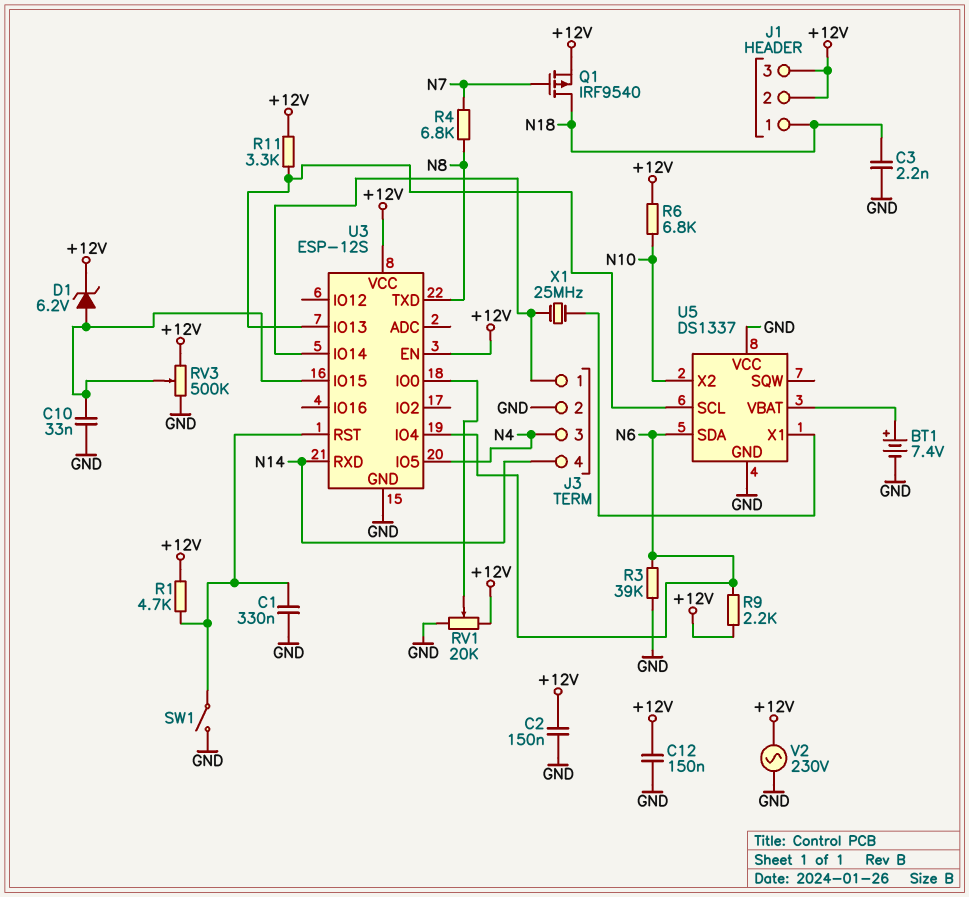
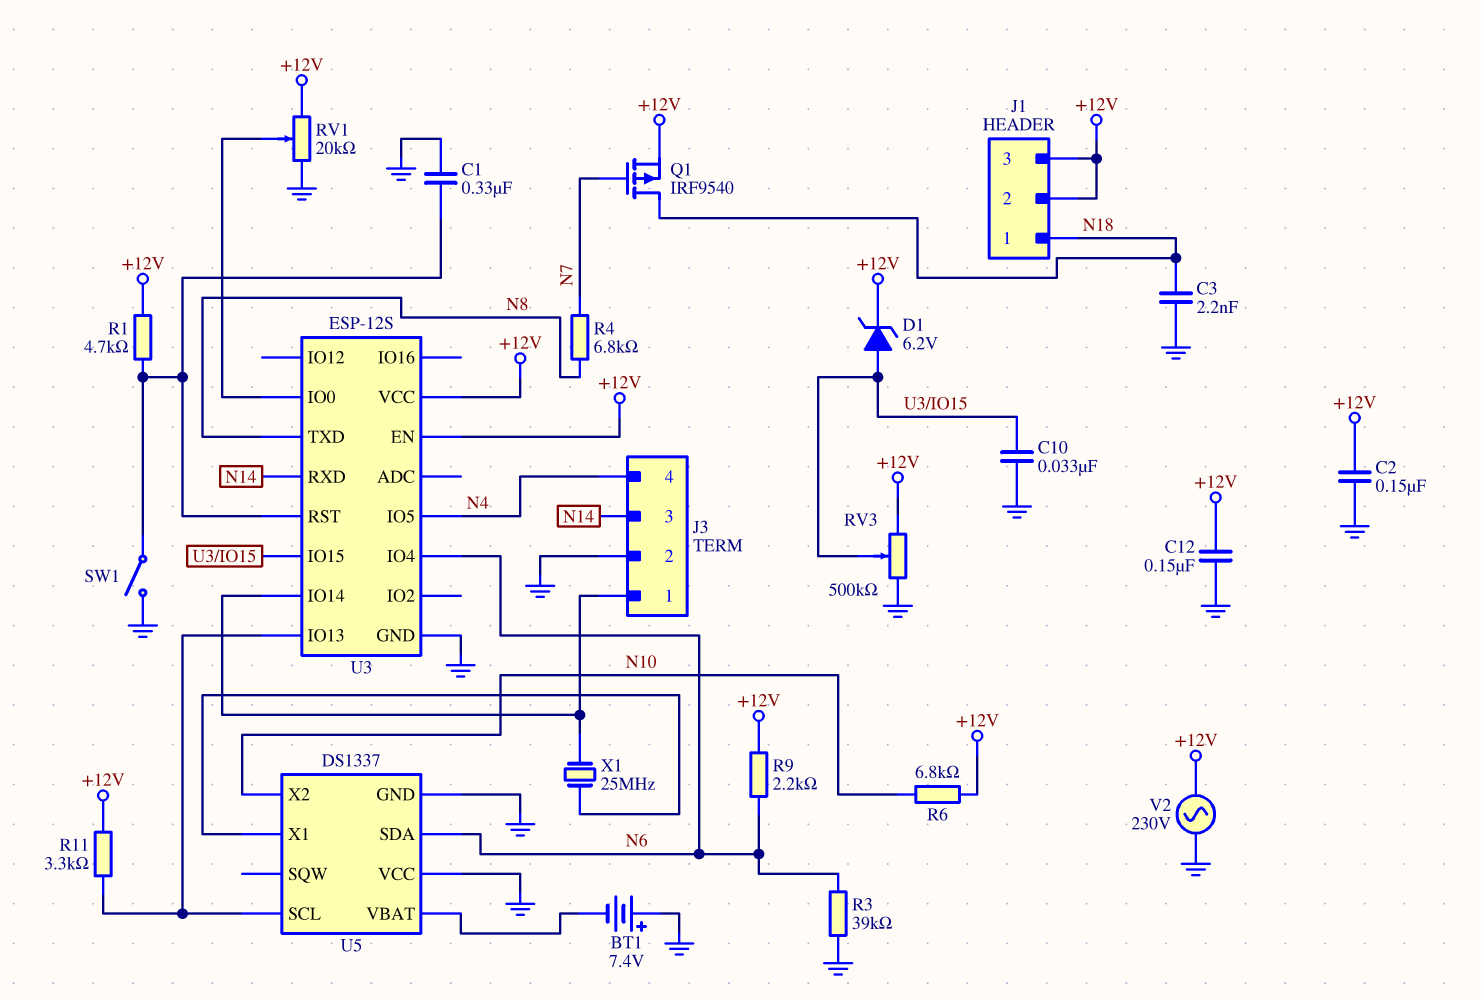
BT1: 7.4V (plus U5/VBAT, minus GND) -> 7.4V (plus GND, minus U5/VBAT)
J3 pin 3: N4 -> N14
J3 pin 4: N14 -> N4

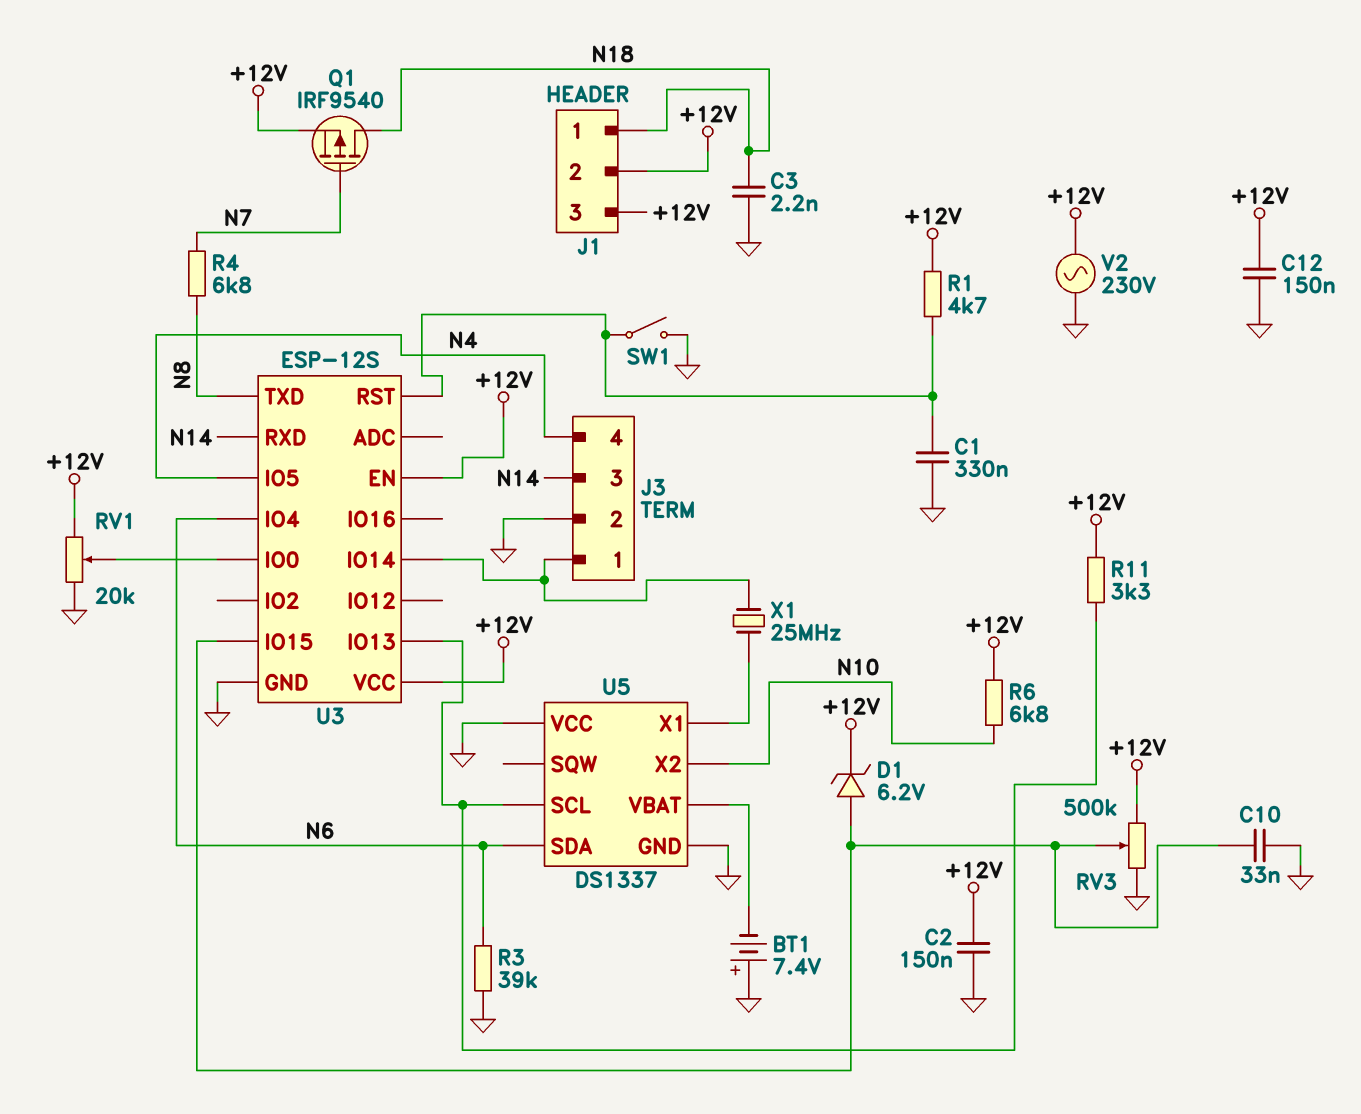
R9: 2.2k (+12V, N6) -> none

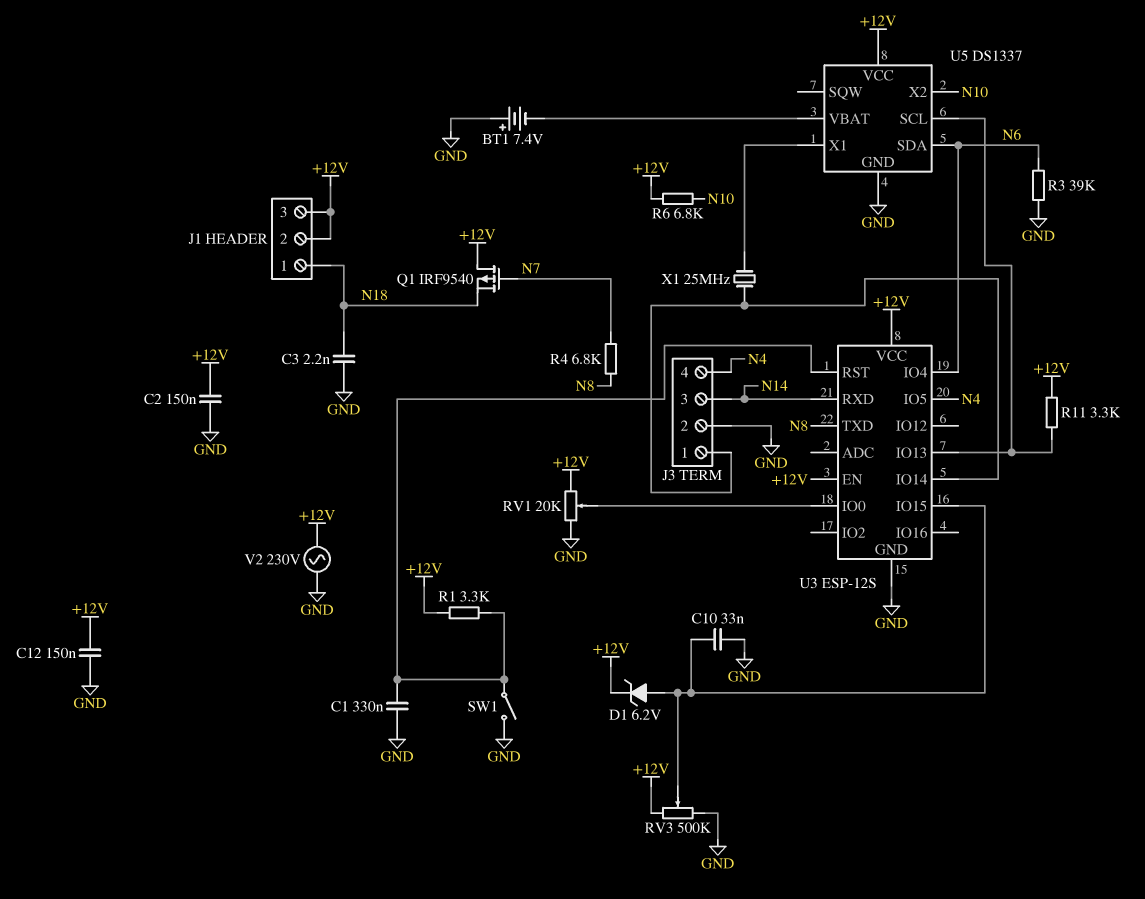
Q1: PMOS IRF9540 (G N7, D N18, S +12V) -> PMOS IRF9540 (G N7, D +12V, S N18)
R1: 4.7k (+12V, U3/RST) -> 3.3k (+12V, U3/RST)
U5 pin VCC: GND -> +12V

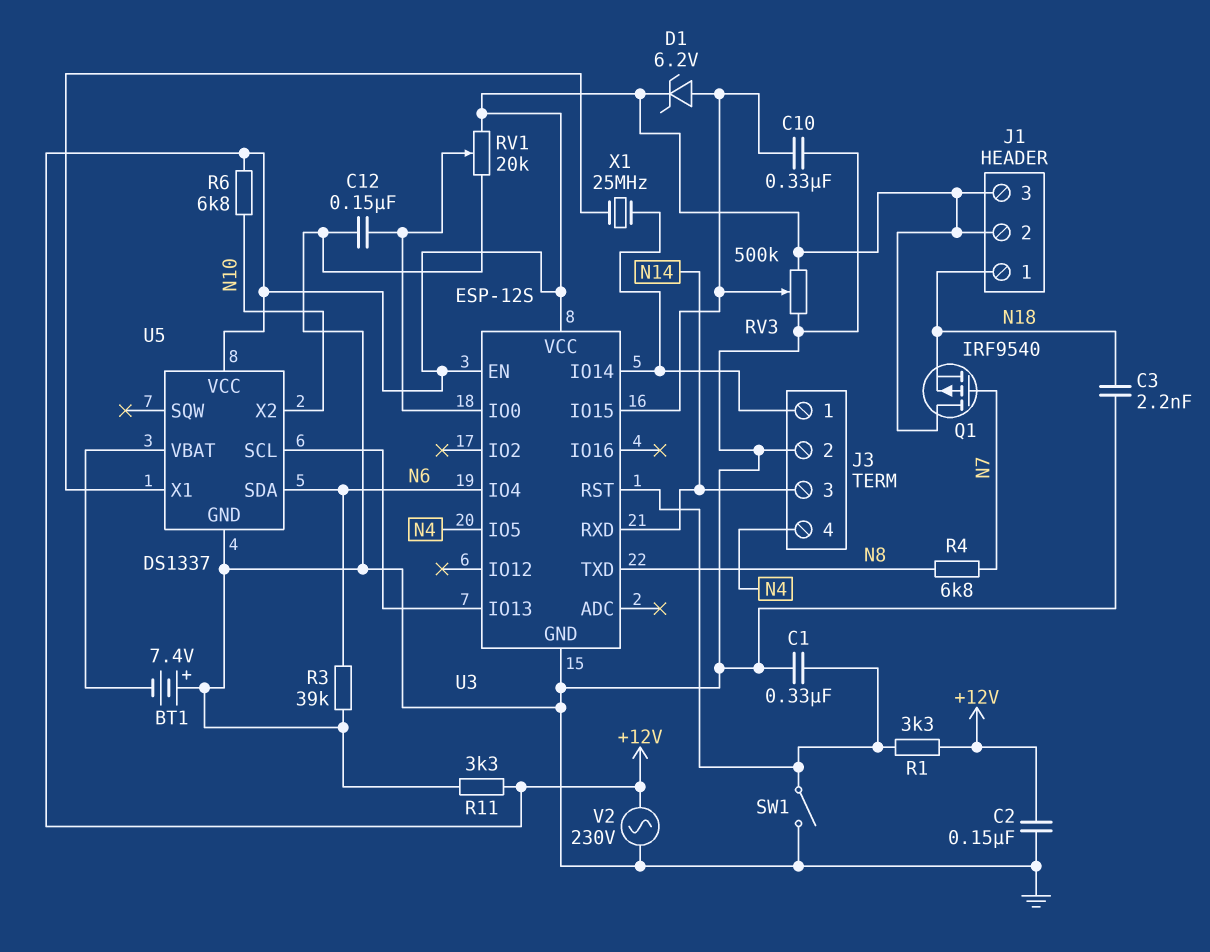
C10: 33nF (GND, U3/IO15) -> 330nF (GND, U3/IO15)
C12: 150nF (+12V, GND) -> 150nF (GND, U3/IO0)
R11: 3.3k (+12V, U3/IO13) -> 3.3k (+12V, GND)

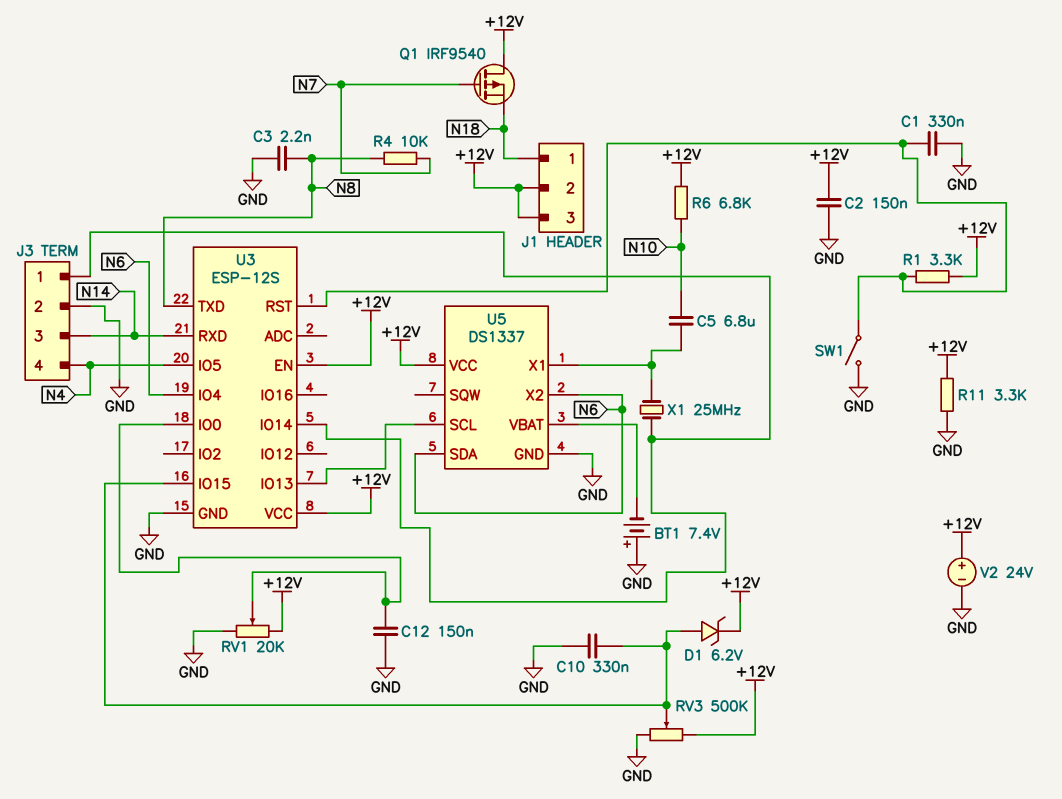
C3: 2.2nF (GND, N18) -> 2.2nF (GND, N8)
C5: none -> 6.8uF (N10, U5/X1)
R3: 39k (GND, N6) -> none
R4: 6.8k (N7, N8) -> 10k (N7, N8)
U5 pin X2: N10 -> N6
V2: AC 230V (+12V, GND) -> 24V (plus +12V, minus GND)

